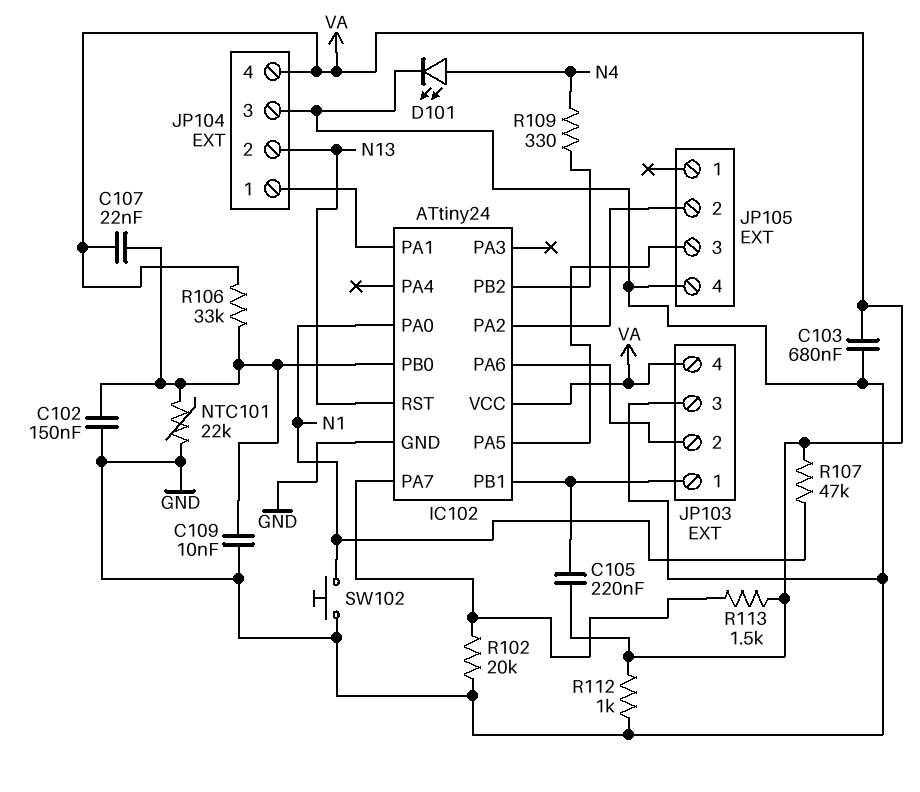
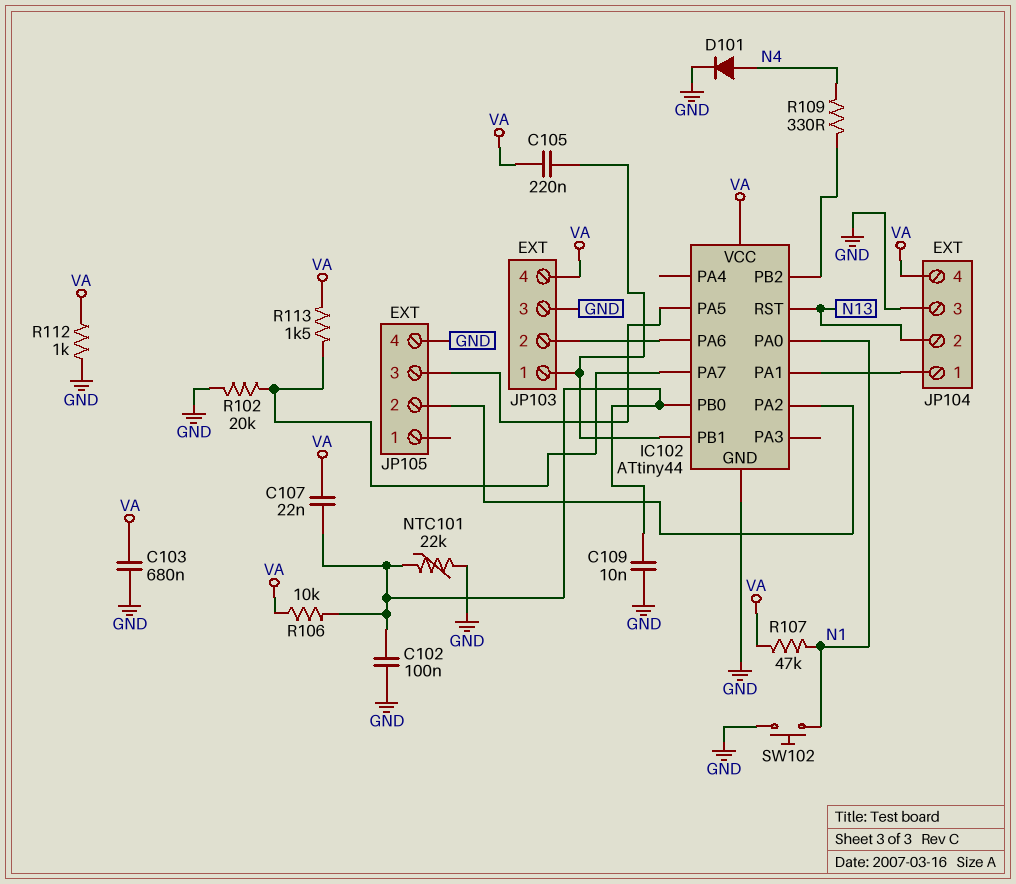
C102: 150nF (GND, IC102/PB0) -> 100nF (GND, IC102/PB0)
D101: LED (A N4, K GND) -> diode (A N4, K GND)
IC102: ATtiny24 -> ATtiny44
R106: 33k (IC102/PB0, VA) -> 10k (IC102/PB0, VA)

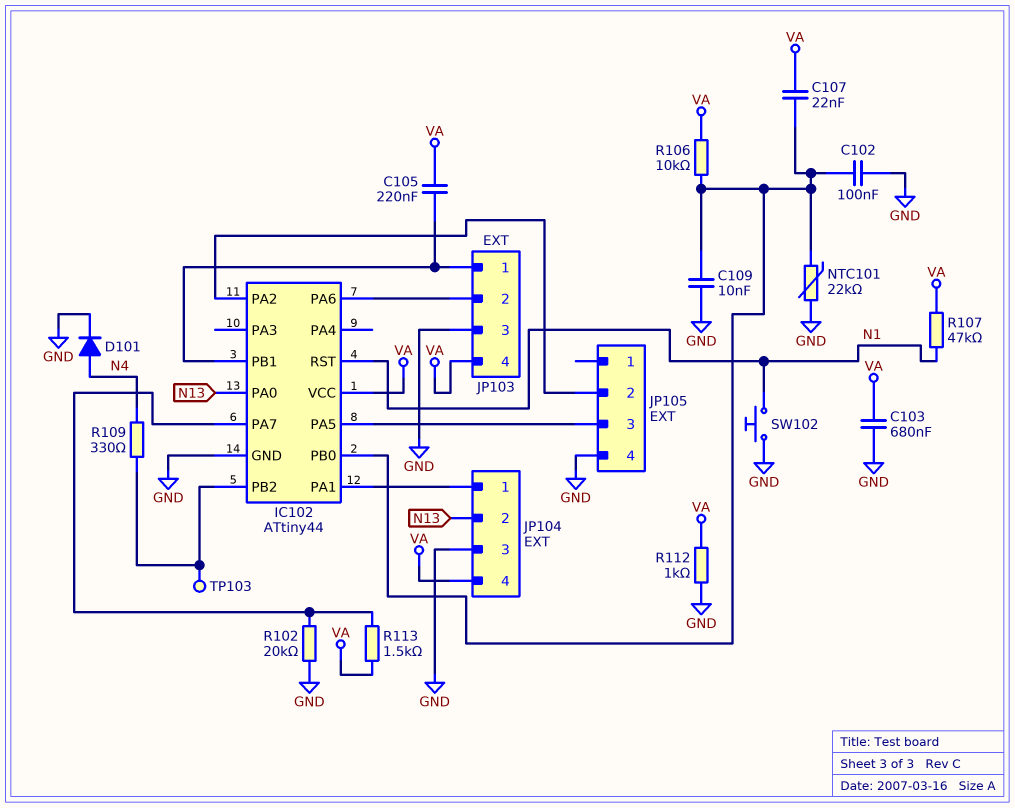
IC102 pin PA0: N1 -> N13
IC102 pin RST: N13 -> N1
TP103: none -> test point (IC102/PB2)

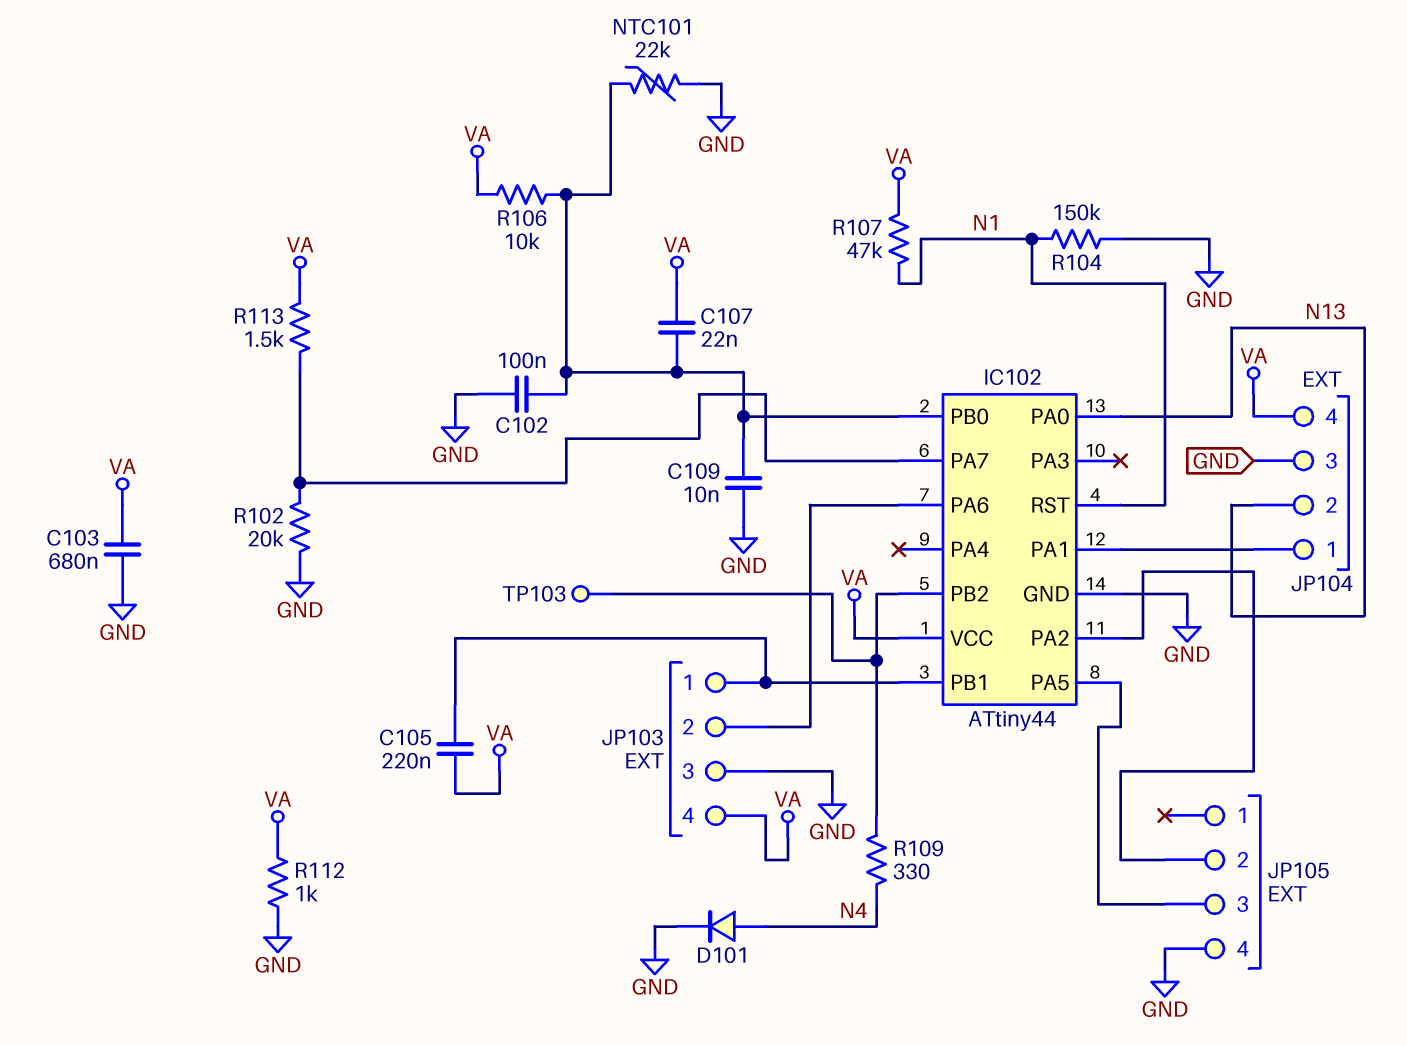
R104: none -> 150k (GND, N1)
SW102: button (GND, N1) -> none

